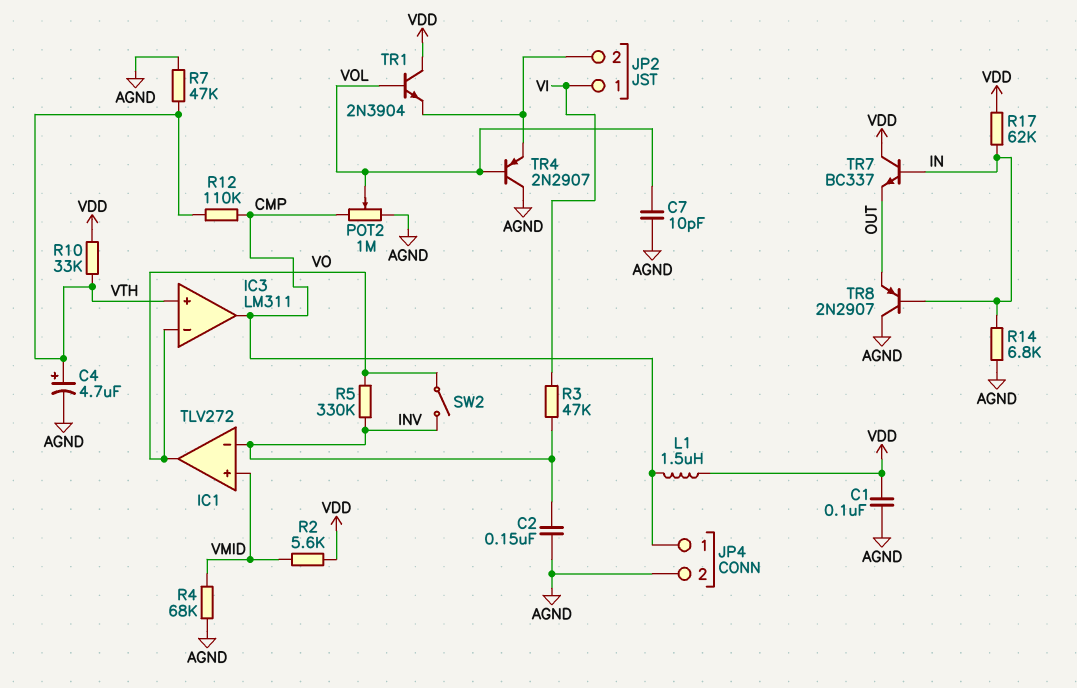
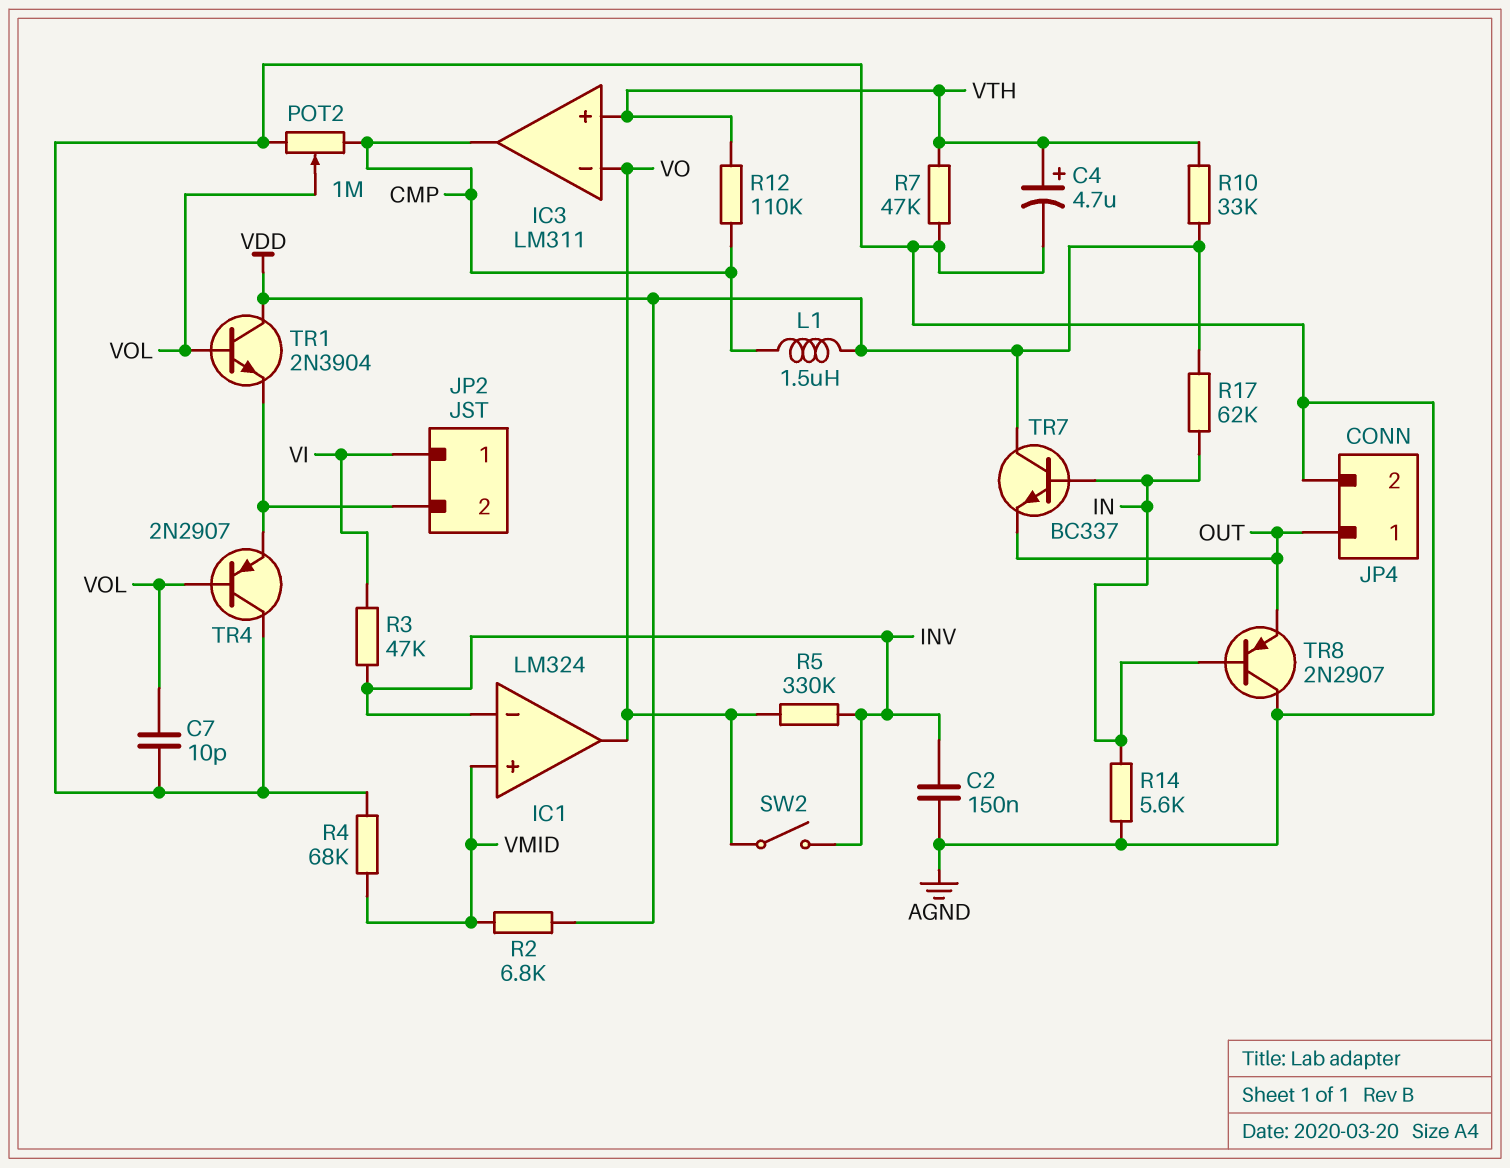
C1: 100nF (AGND, VDD) -> none
IC1: TLV272 -> LM324
JP4 pin 1: CMP -> OUT
R2: 5.6k (VDD, VMID) -> 6.8k (VDD, VMID)
R14: 6.8k (AGND, IN) -> 5.6k (AGND, IN)

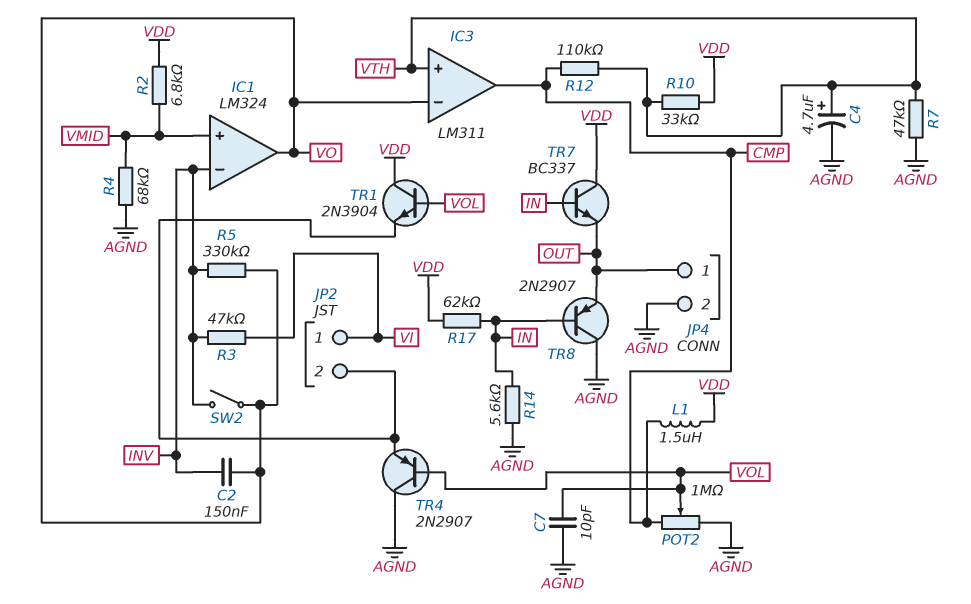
C2: 150nF (AGND, INV) -> 150nF (INV, VO)

